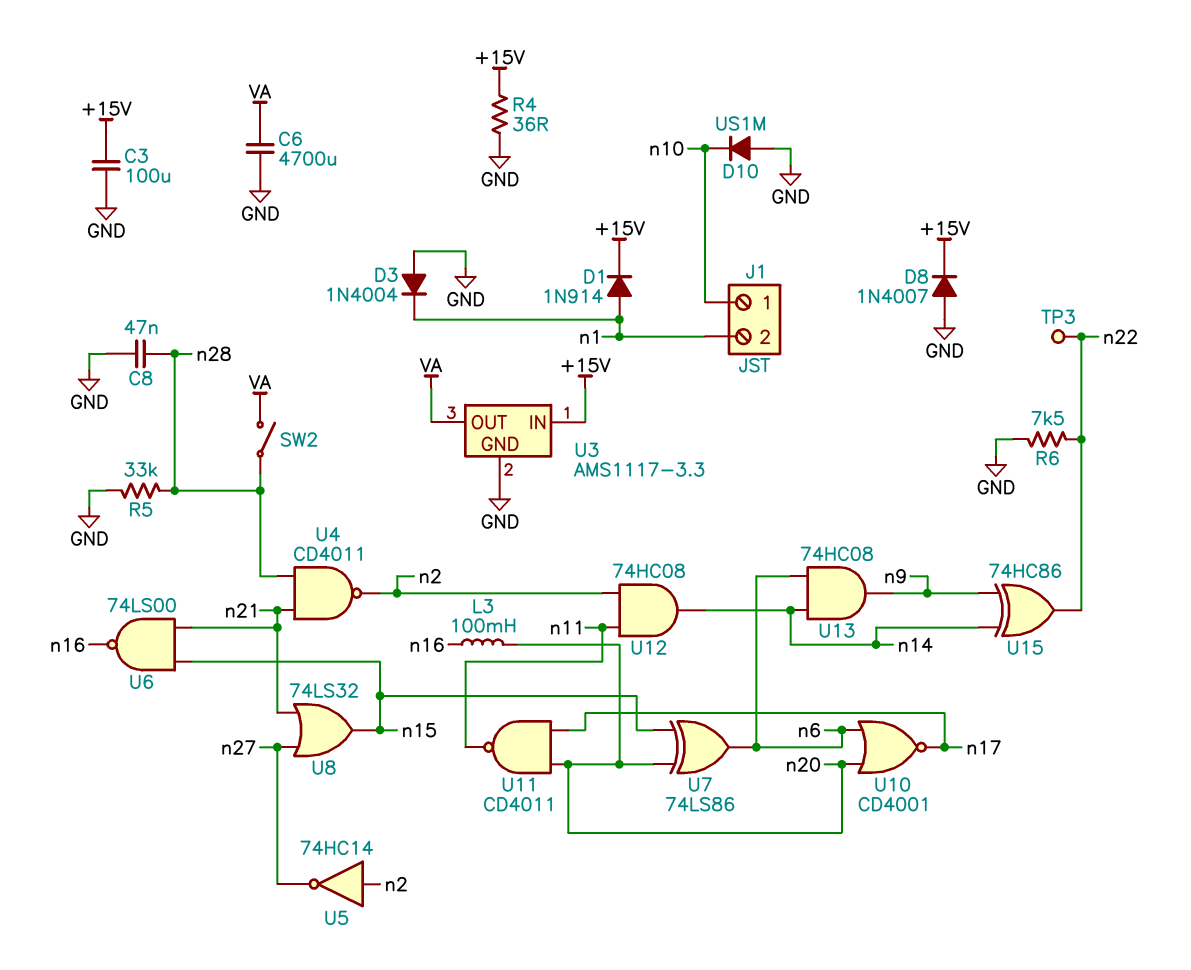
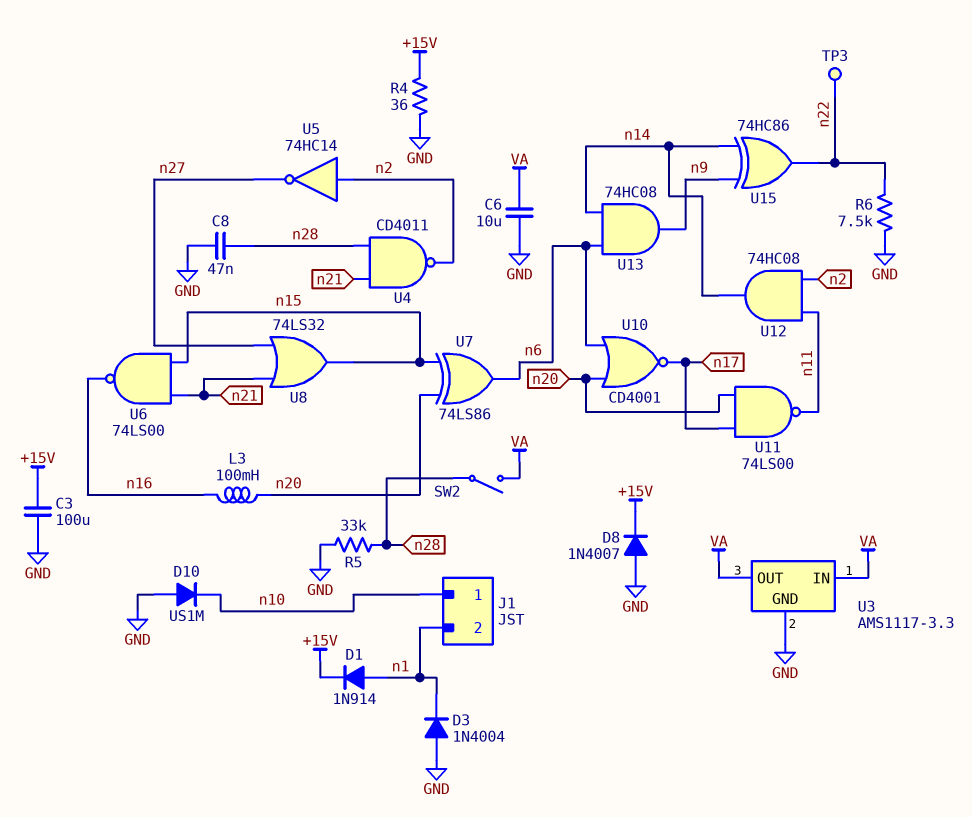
C6: 4700uF (GND, VA) -> 10uF (GND, VA)
U3 pin IN: +15V -> VA
U11: NAND CD4011 (in n17, in n20, out n11) -> NAND 74LS00 (in n17, in n20, out n11)

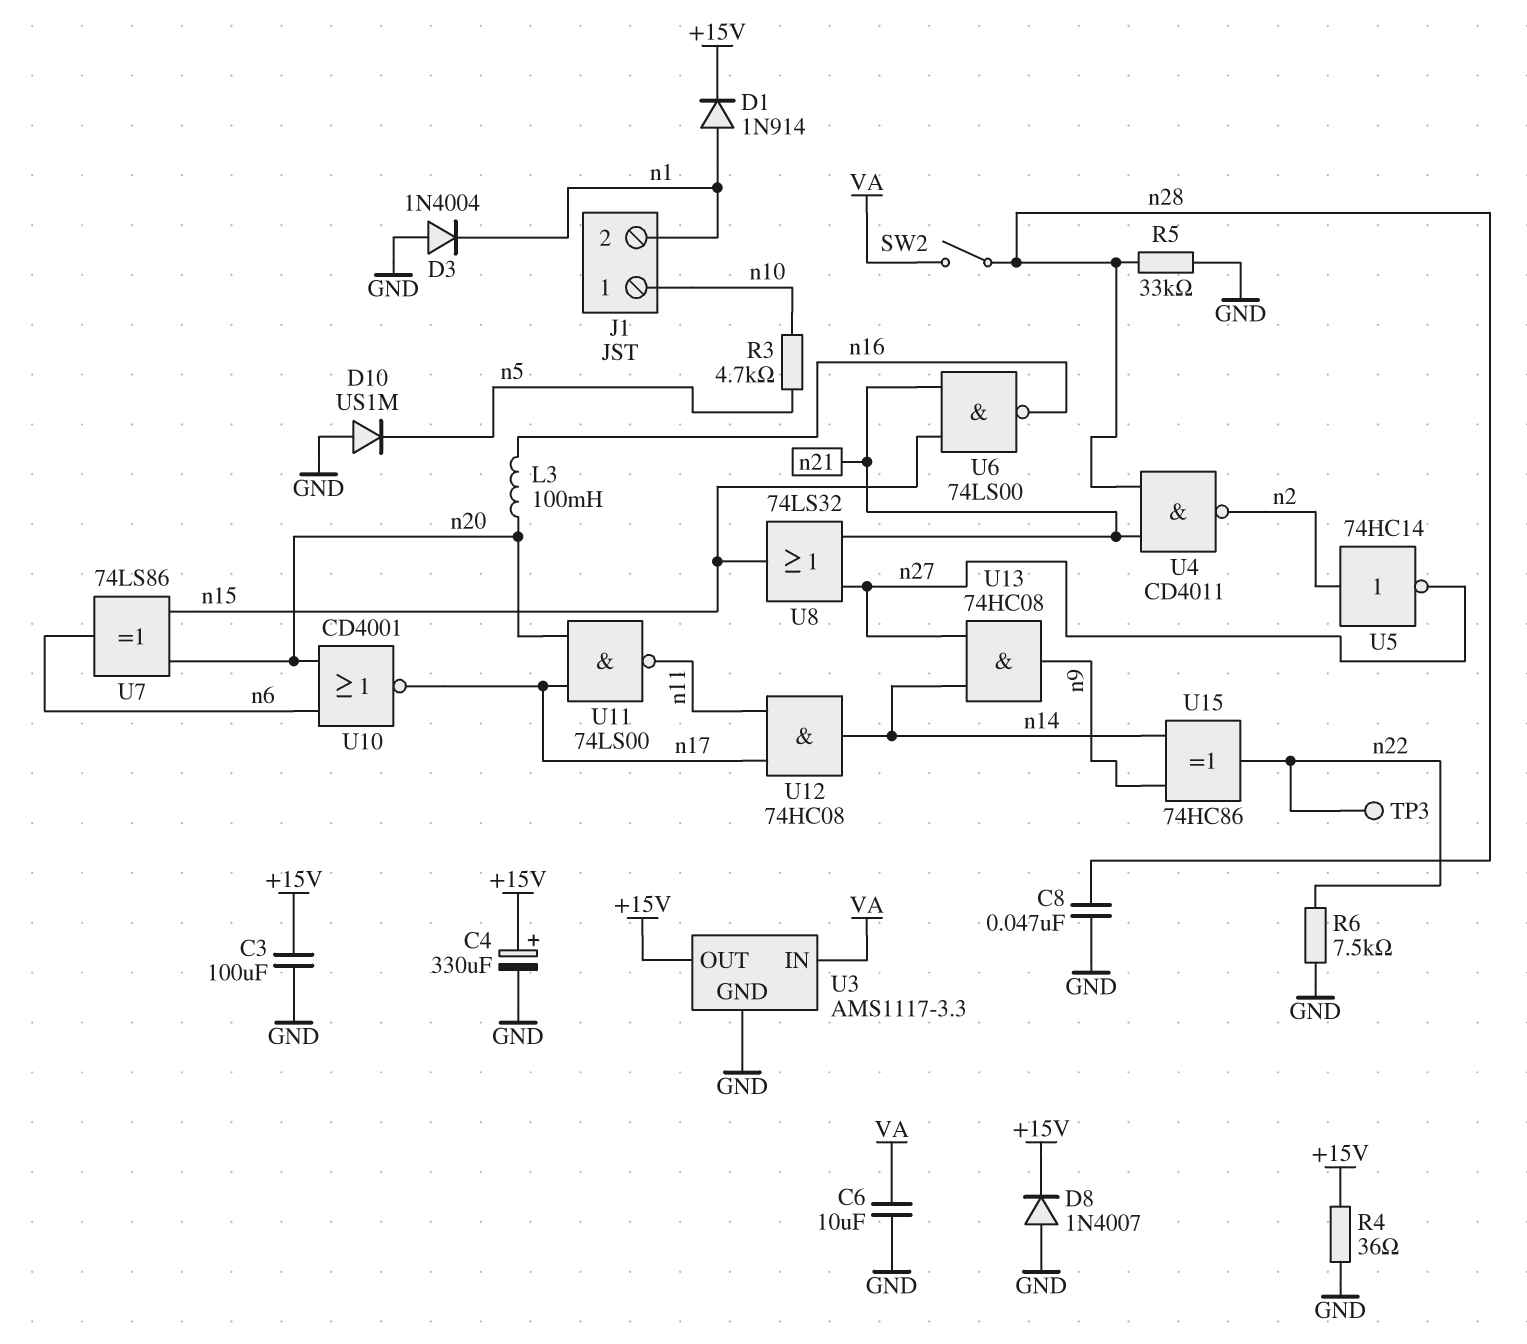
C4: none -> 330uF (plus +15V, minus GND)
D10: diode US1M (A GND, K n10) -> diode US1M (A GND, K n5)
R3: none -> 4.7k (n5, n10)
U3 pin OUT: VA -> +15V
U12: AND 74HC08 (in n2, in n11, out n14) -> AND 74HC08 (in n11, in n17, out n14)
U13: AND 74HC08 (in n6, in n14, out n9) -> AND 74HC08 (in n14, in n27, out n9)

